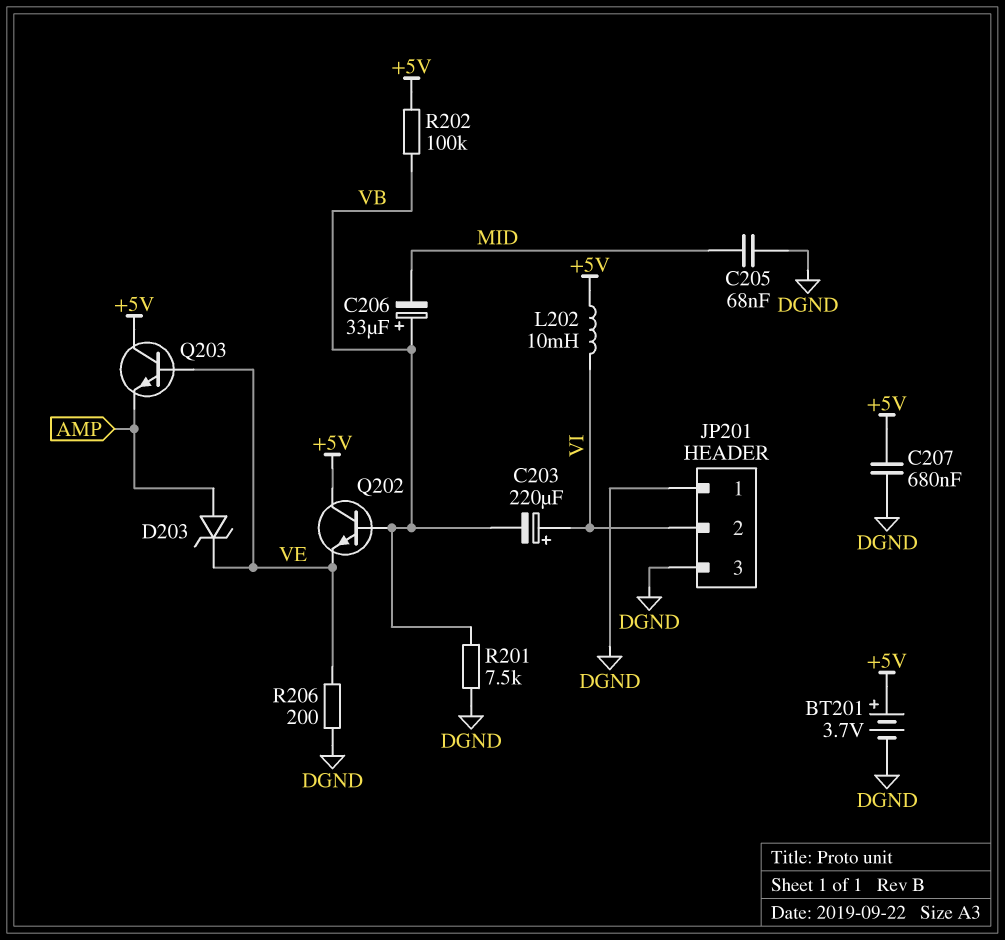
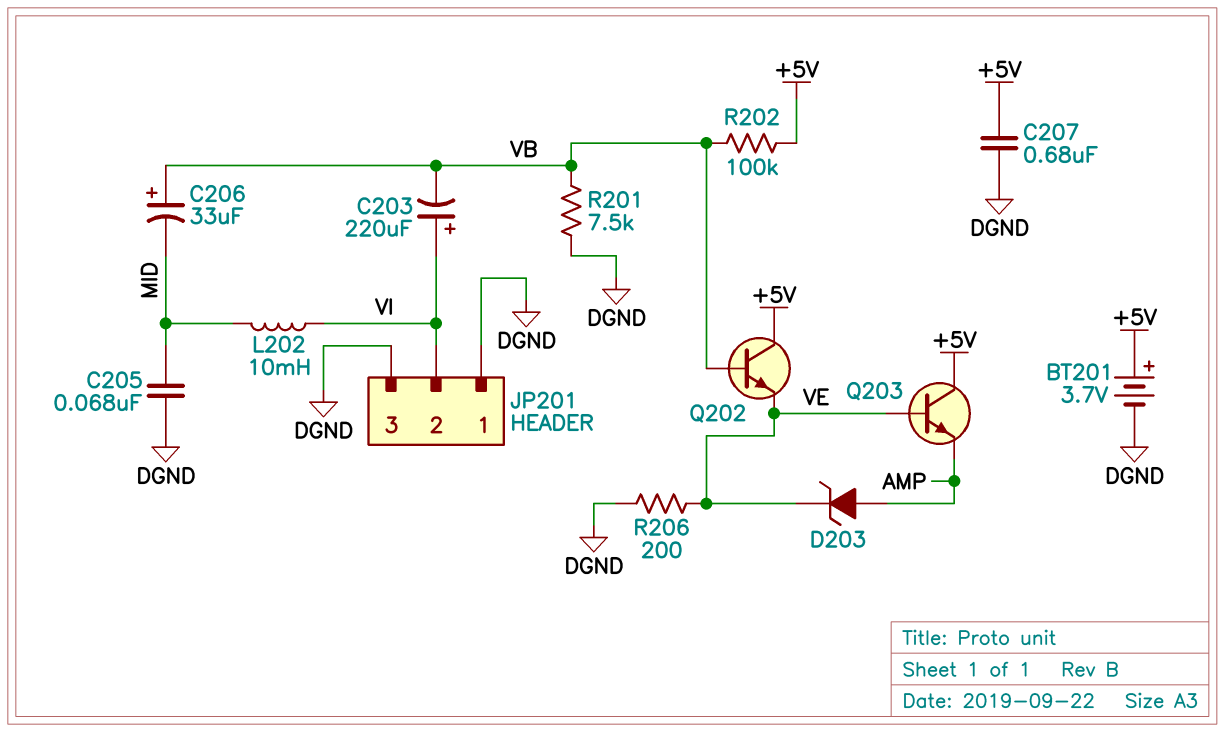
L202: 10mH (+5V, VI) -> 10mH (MID, VI)

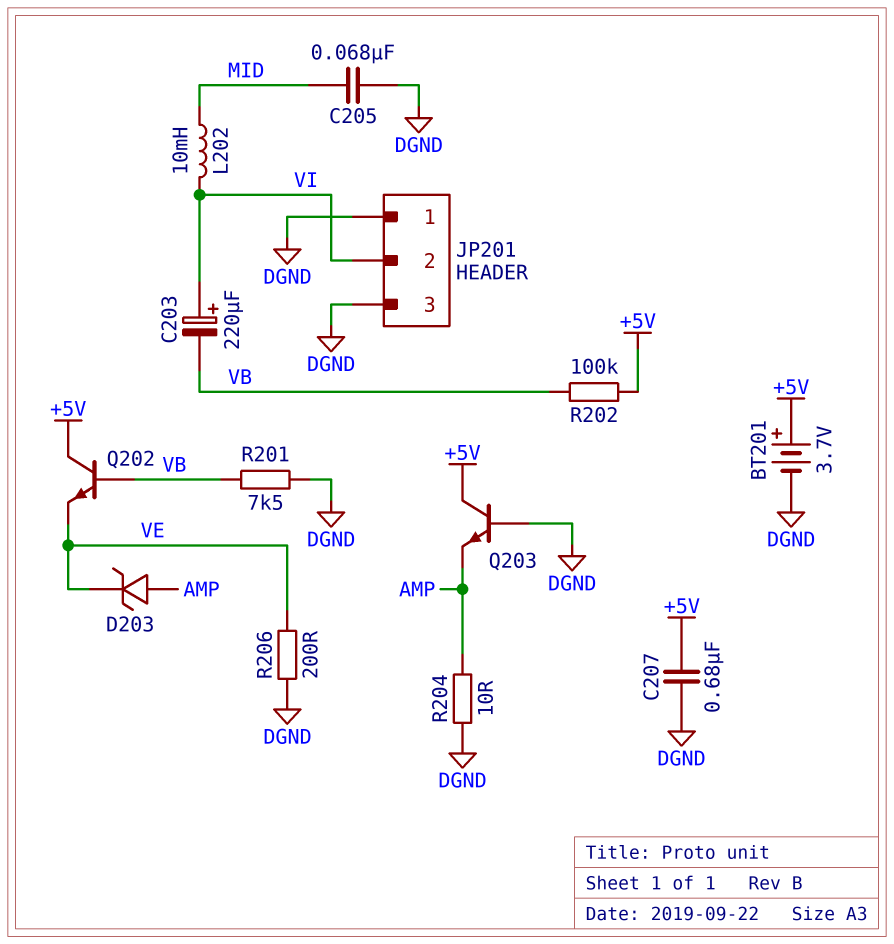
C206: 33uF (plus VB, minus MID) -> none
Q203: NPN (B VE, C +5V, E AMP) -> NPN (B DGND, C +5V, E AMP)
R204: none -> 10 (AMP, DGND)

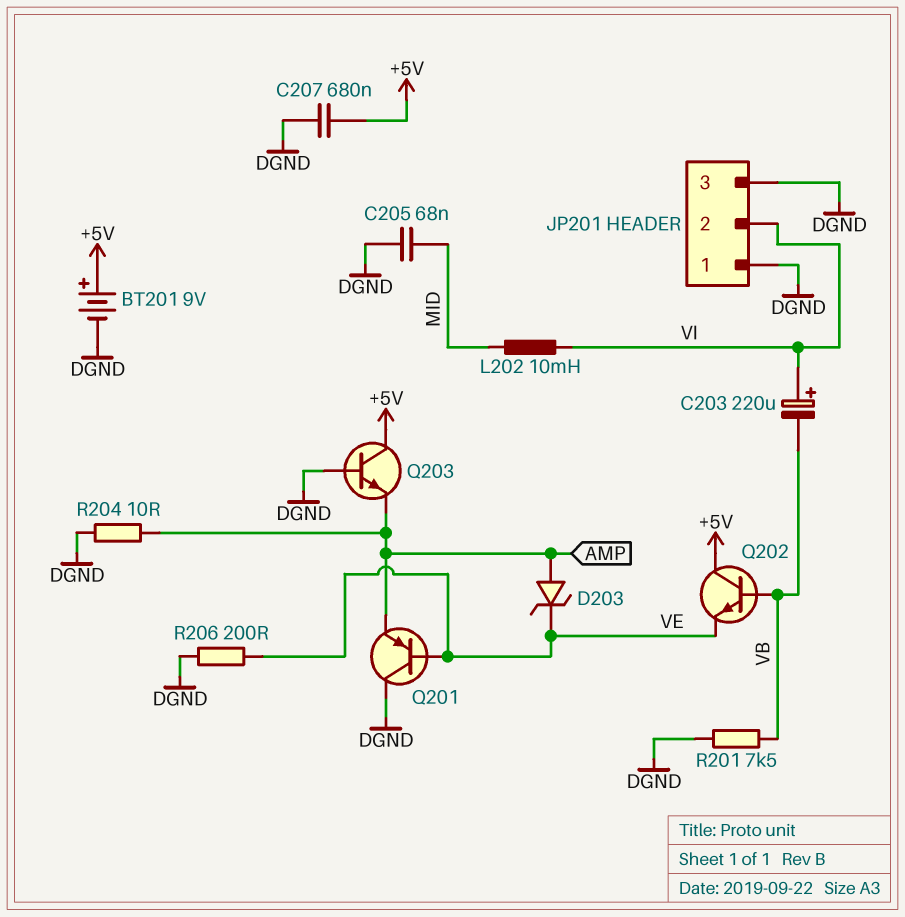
BT201: 3.7V (plus +5V, minus DGND) -> 9V (plus +5V, minus DGND)
Q201: none -> PNP (B VE, C DGND, E AMP)
R202: 100k (+5V, VB) -> none

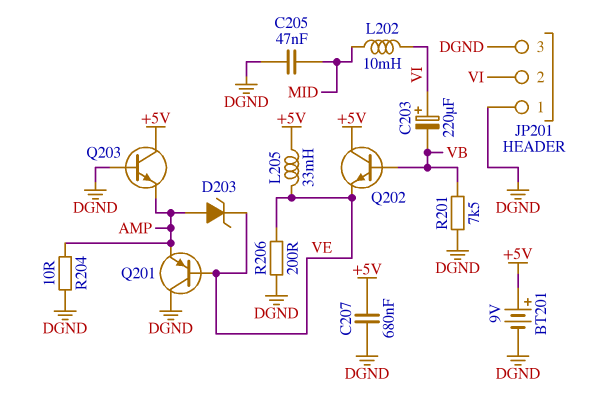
C205: 68nF (DGND, MID) -> 47nF (DGND, MID)
L205: none -> 33mH (+5V, VE)

